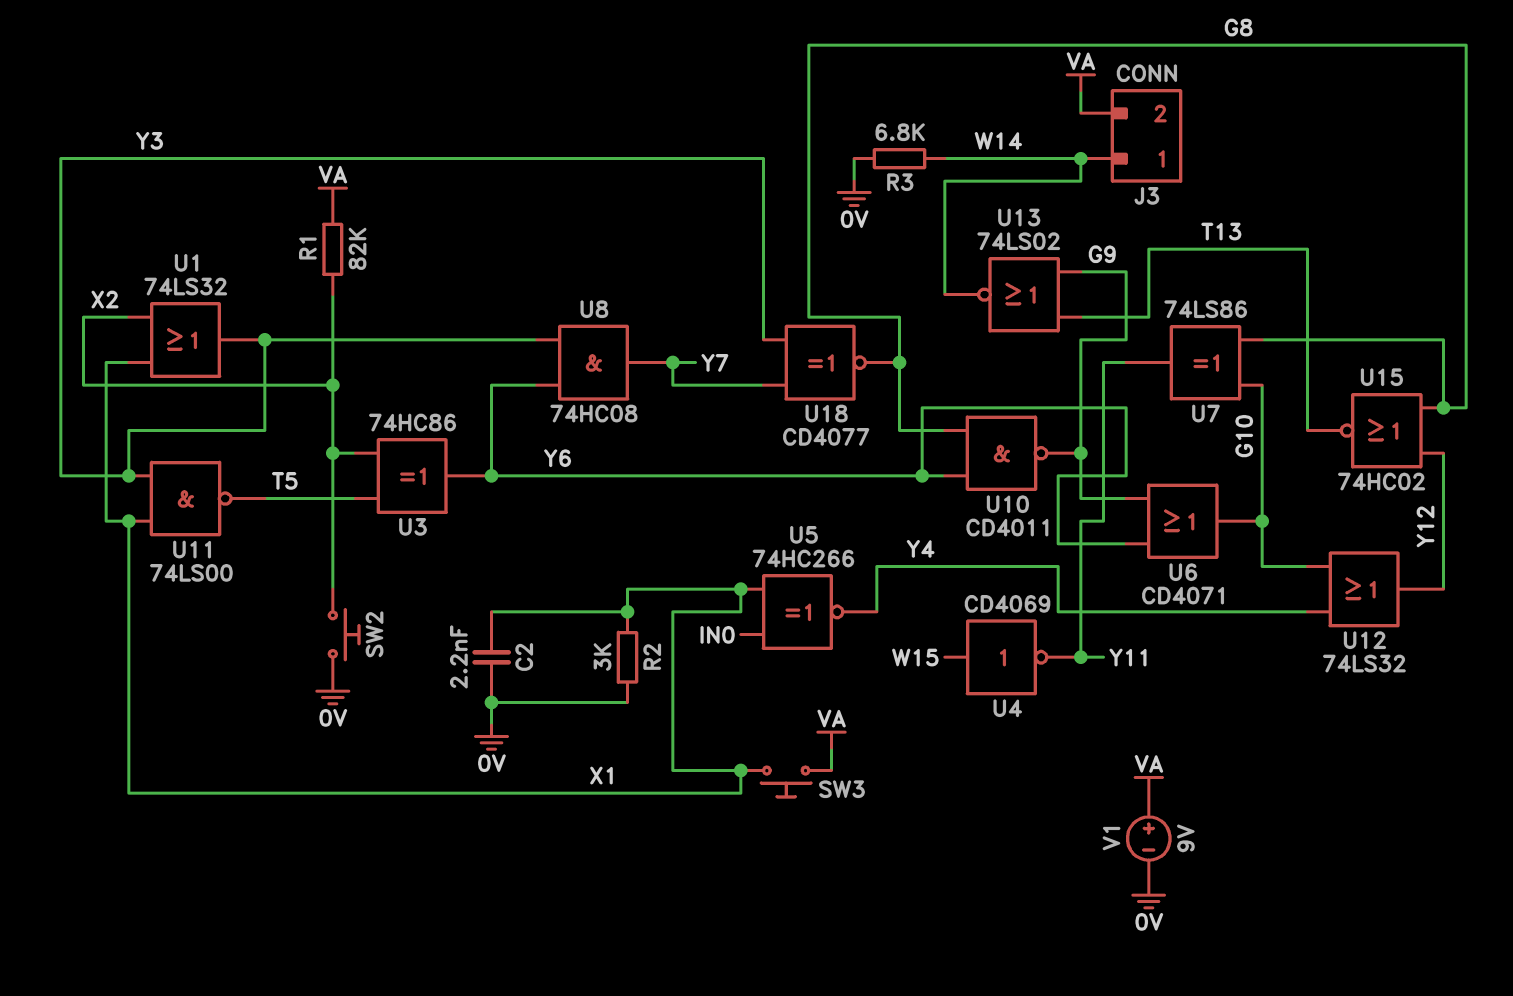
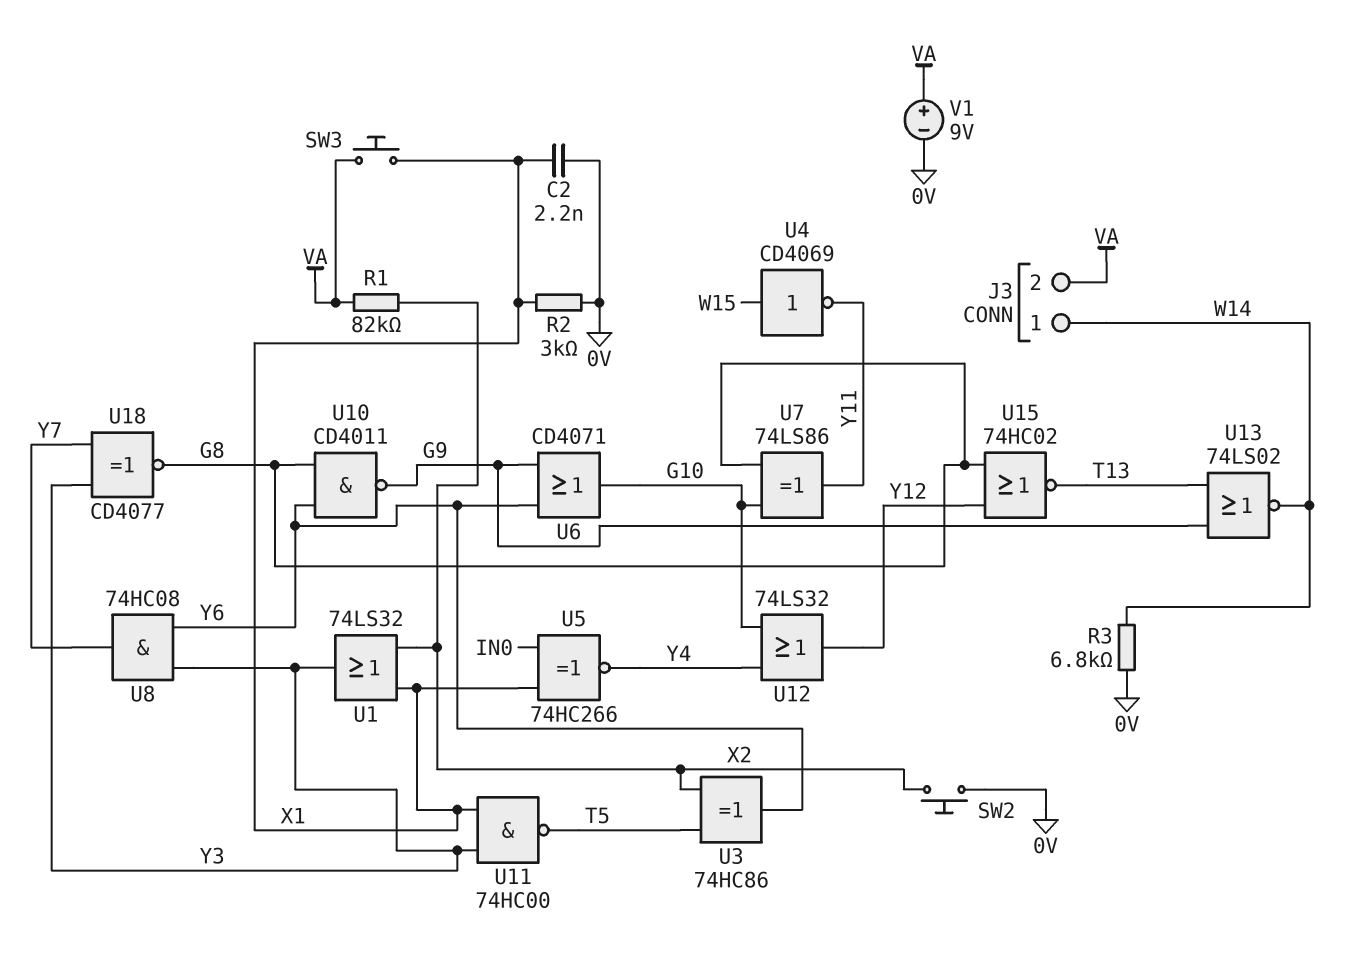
U11: NAND 74LS00 (in X1, in Y3, out T5) -> NAND 74HC00 (in X1, in Y3, out T5)

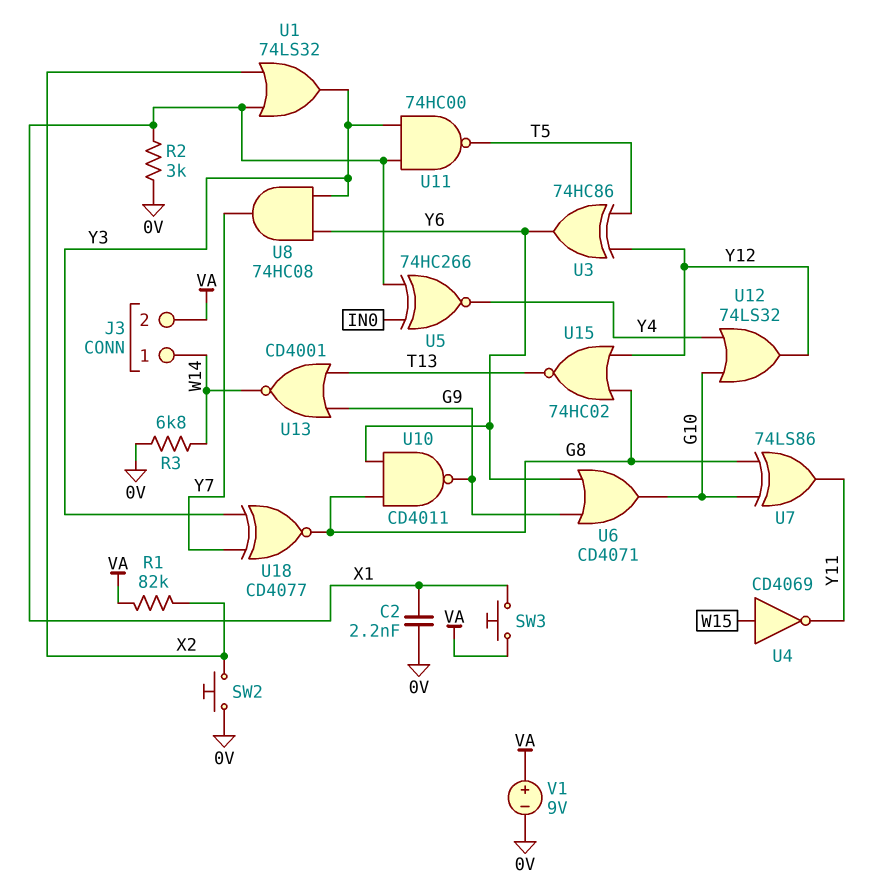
U3: XOR 74HC86 (in T5, in X2, out Y6) -> XOR 74HC86 (in T5, in Y12, out Y6)
U13: NOR 74LS02 (in G9, in T13, out W14) -> NOR CD4001 (in G9, in T13, out W14)

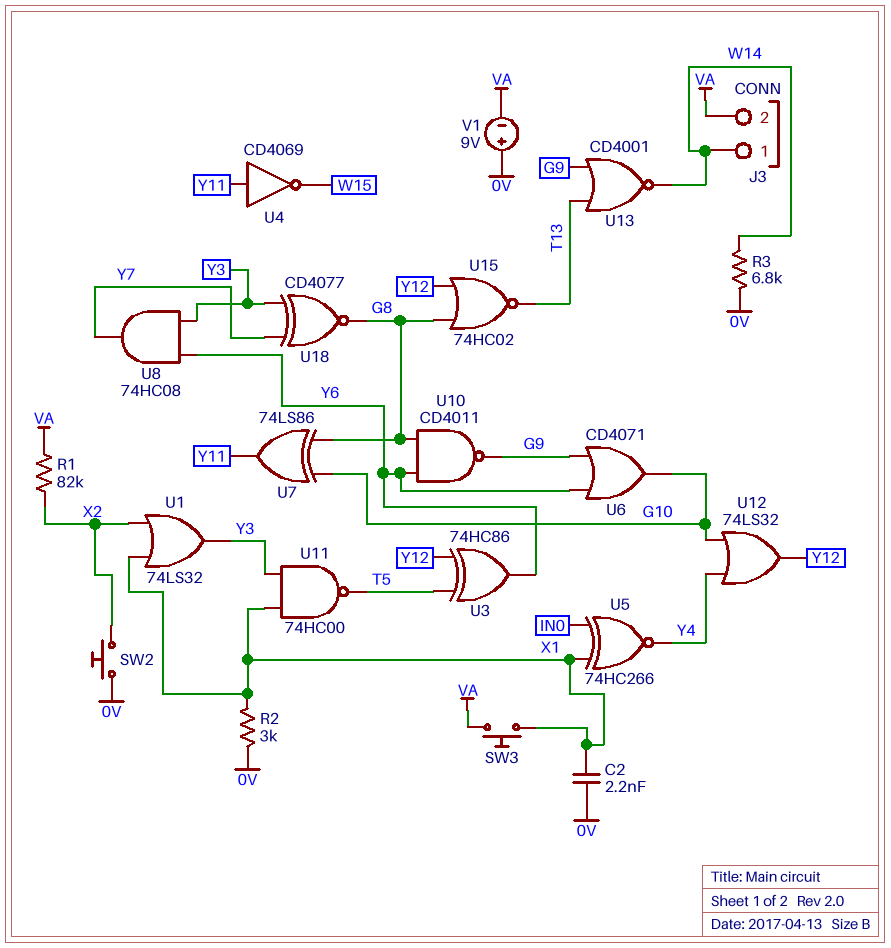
U4: NOT CD4069 (in W15, out Y11) -> NOT CD4069 (in Y11, out W15)
V1: 9V (plus VA, minus 0V) -> 9V (plus 0V, minus VA)

